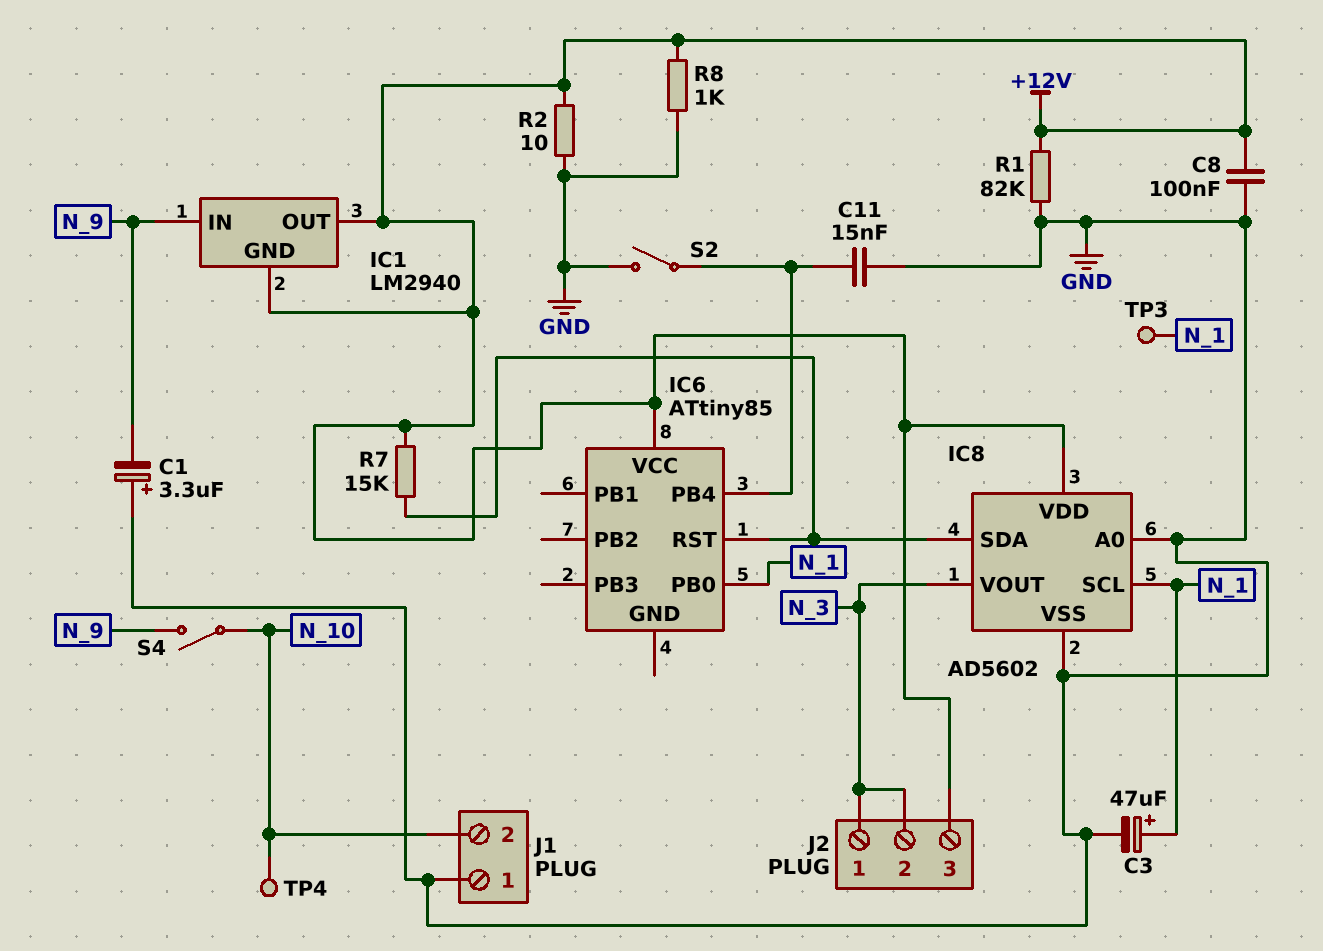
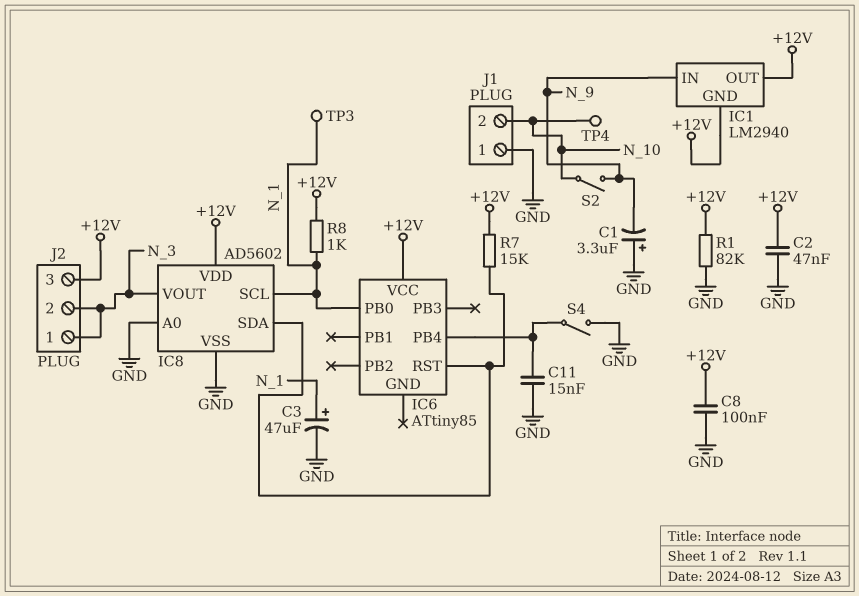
C2: none -> 47nF (+12V, GND)
R2: 10 (+12V, GND) -> none
R8: 1k (+12V, GND) -> 1k (+12V, N_1)
S2: switch (GND, IC6/PB4) -> switch (N_9, N_10)
S4: switch (N_9, N_10) -> switch (GND, IC6/PB4)

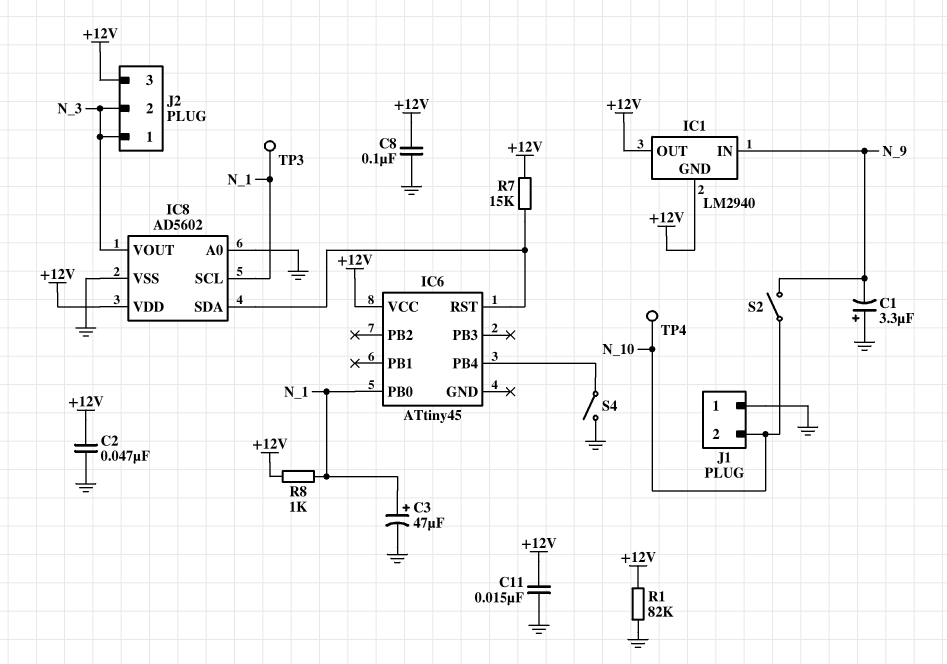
C11: 15nF (GND, IC6/PB4) -> 15nF (+12V, GND)
IC6: ATtiny85 -> ATtiny45

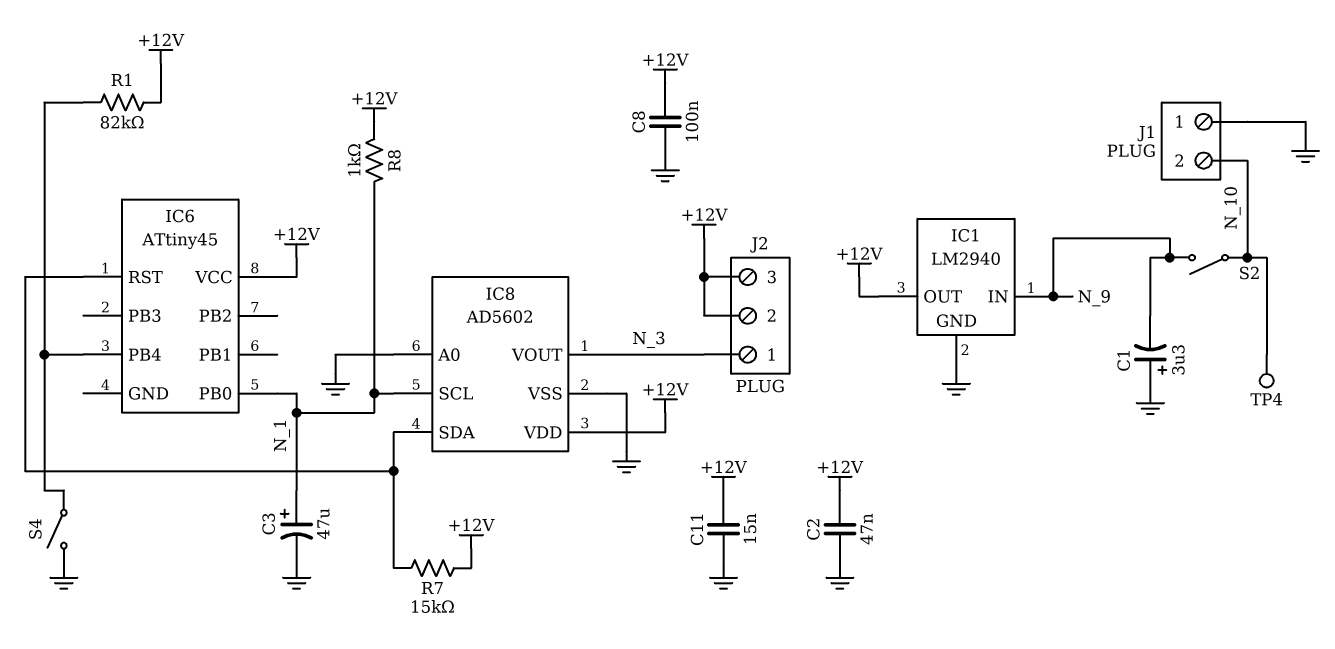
IC1 pin GND: +12V -> GND
J2 pin 2: N_3 -> +12V
R1: 82k (+12V, GND) -> 82k (+12V, IC6/PB4)
TP3: test point (N_1) -> none

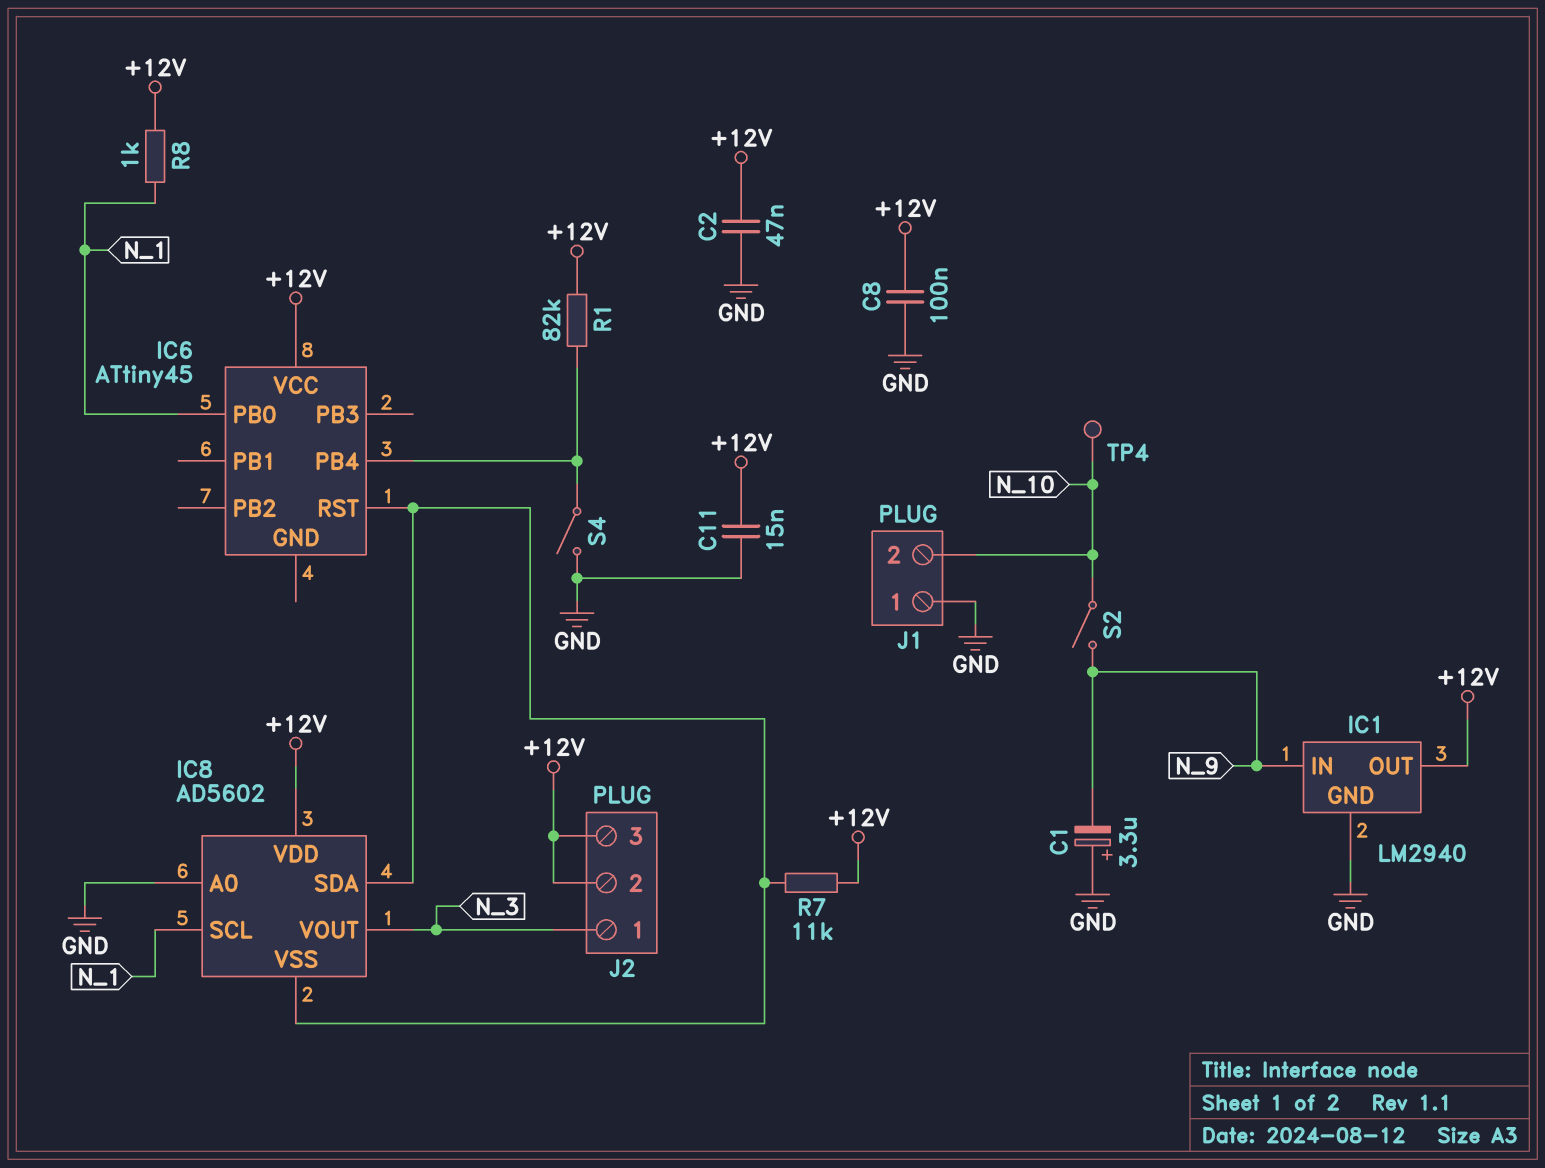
C3: 47uF (plus N_1, minus GND) -> none
IC8 pin VSS: GND -> IC6/RST
R7: 15k (+12V, IC6/RST) -> 11k (+12V, IC6/RST)

